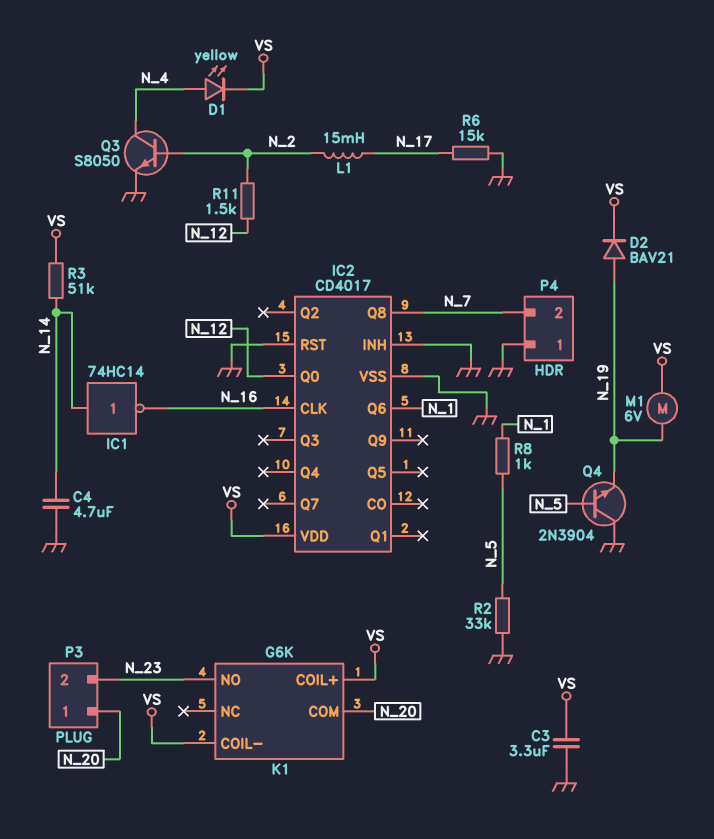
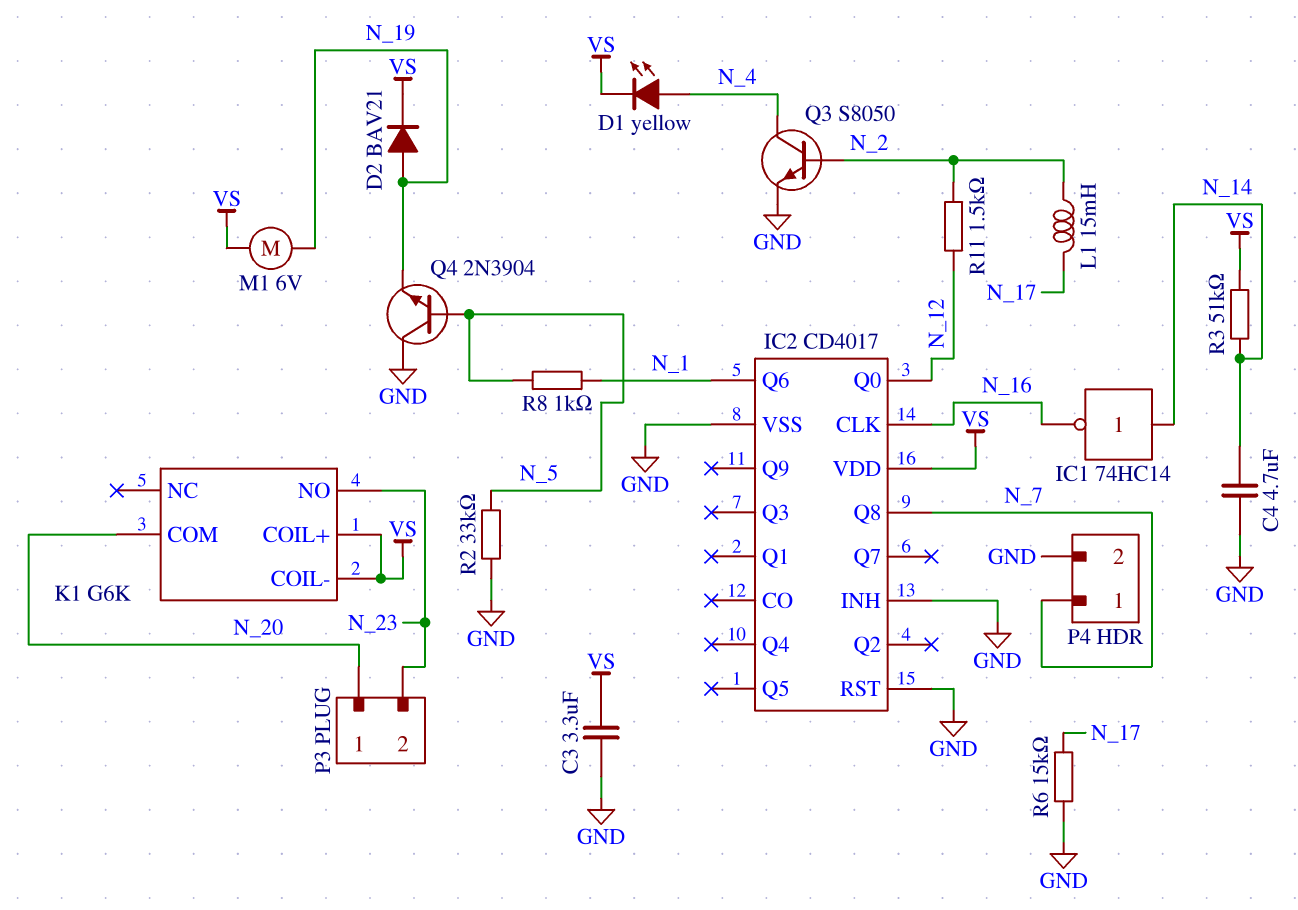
P4 pin 1: GND -> N_7
P4 pin 2: N_7 -> GND

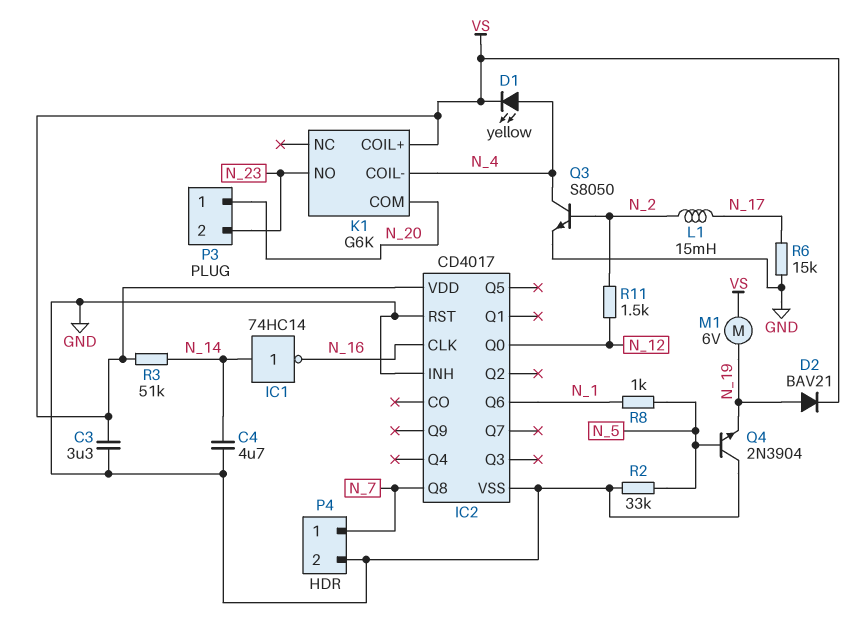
K1 pin COIL-: VS -> N_4

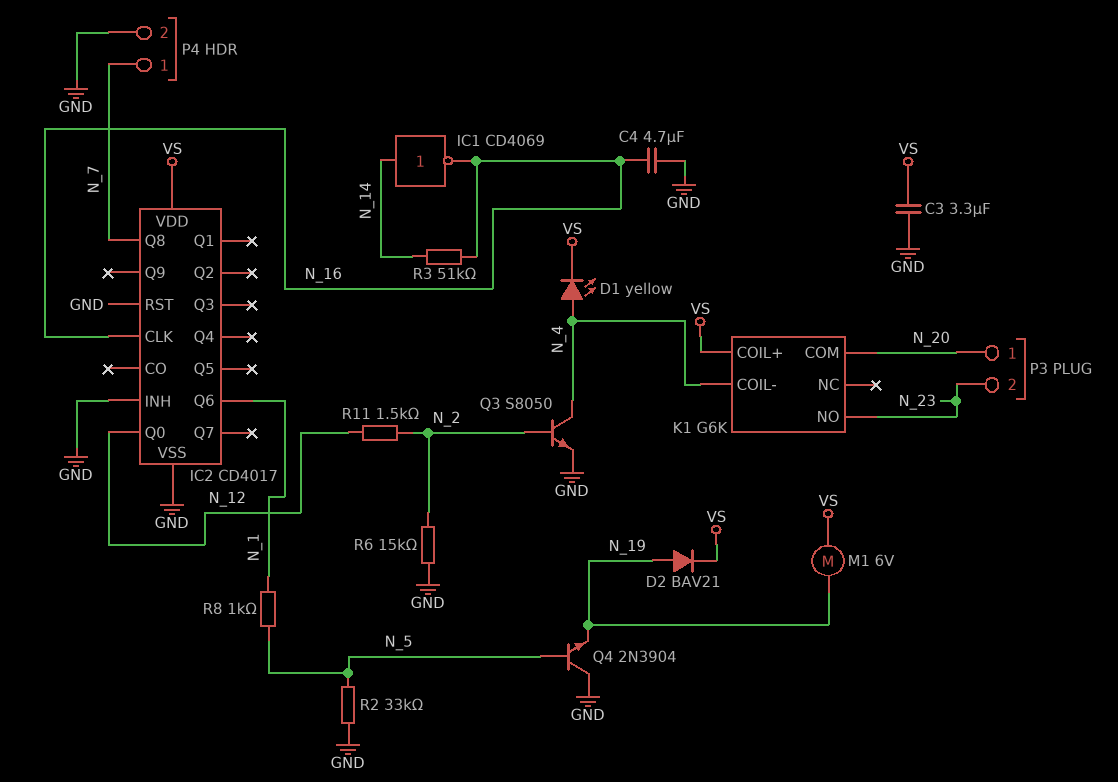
C4: 4.7uF (GND, N_14) -> 4.7uF (GND, N_16)
IC1: NOT 74HC14 (in N_14, out N_16) -> NOT CD4069 (in N_14, out N_16)
L1: 15mH (N_2, N_17) -> none
R3: 51k (N_14, VS) -> 51k (N_14, N_16)
R6: 15k (GND, N_17) -> 15k (GND, N_2)

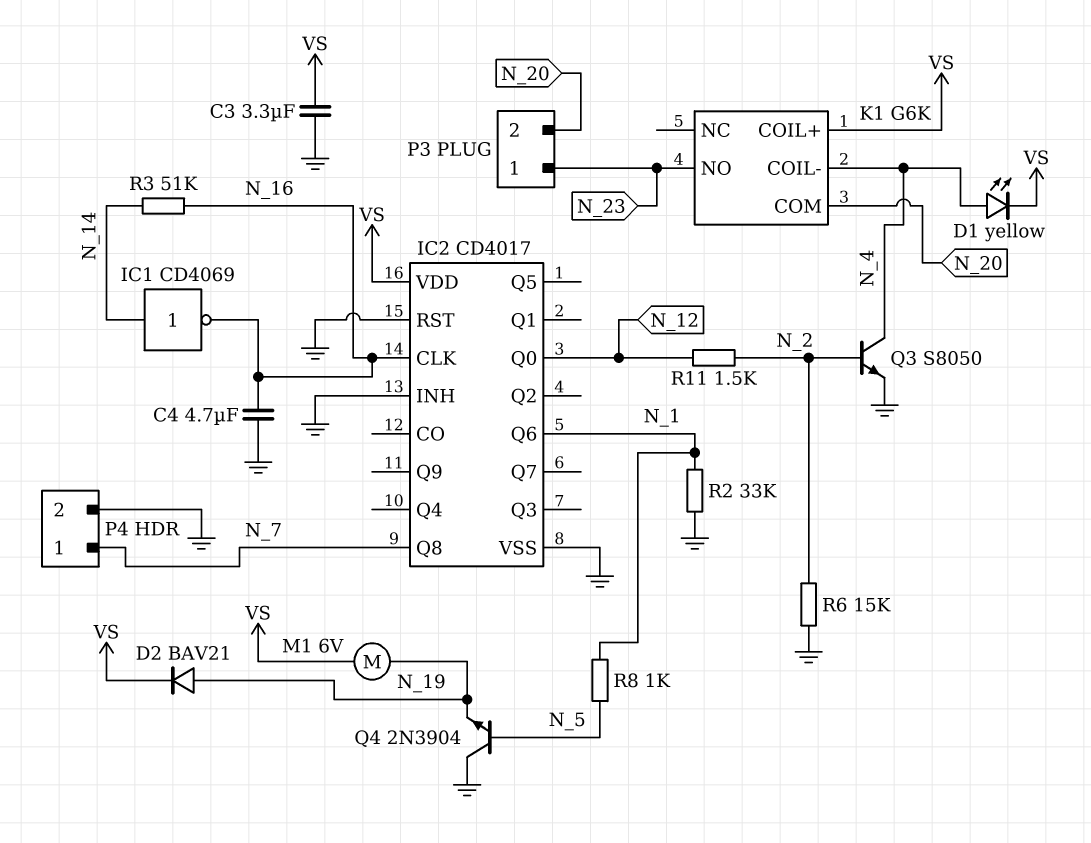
P3 pin 1: N_20 -> N_23
P3 pin 2: N_23 -> N_20
R2: 33k (GND, N_5) -> 33k (GND, N_1)

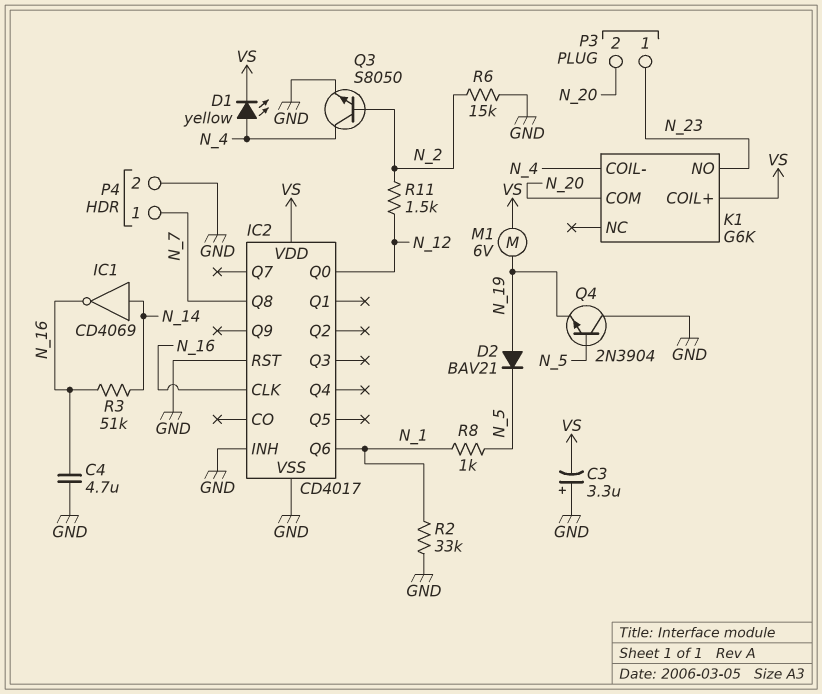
C3: 3.3uF (GND, VS) -> 3.3uF (plus GND, minus VS)
D2: diode BAV21 (A N_19, K VS) -> diode BAV21 (A N_19, K N_5)

